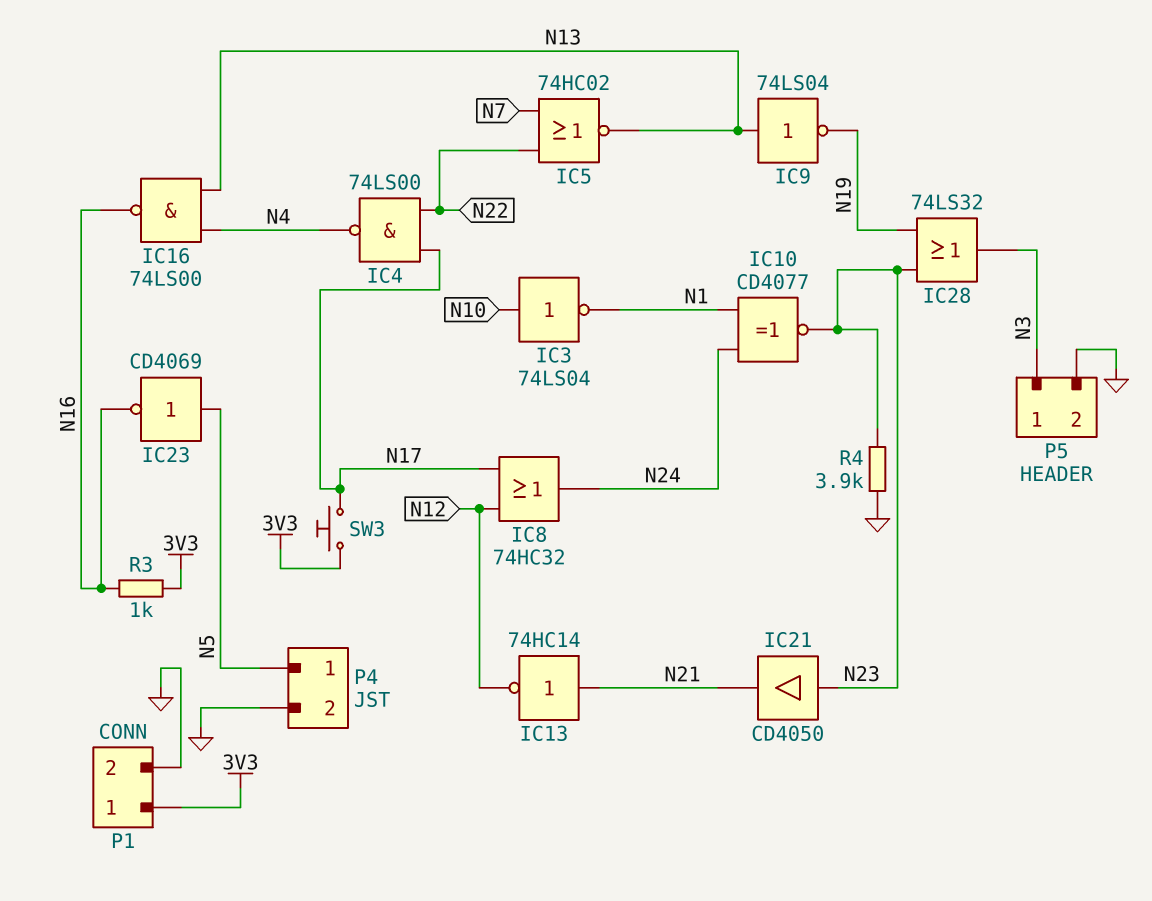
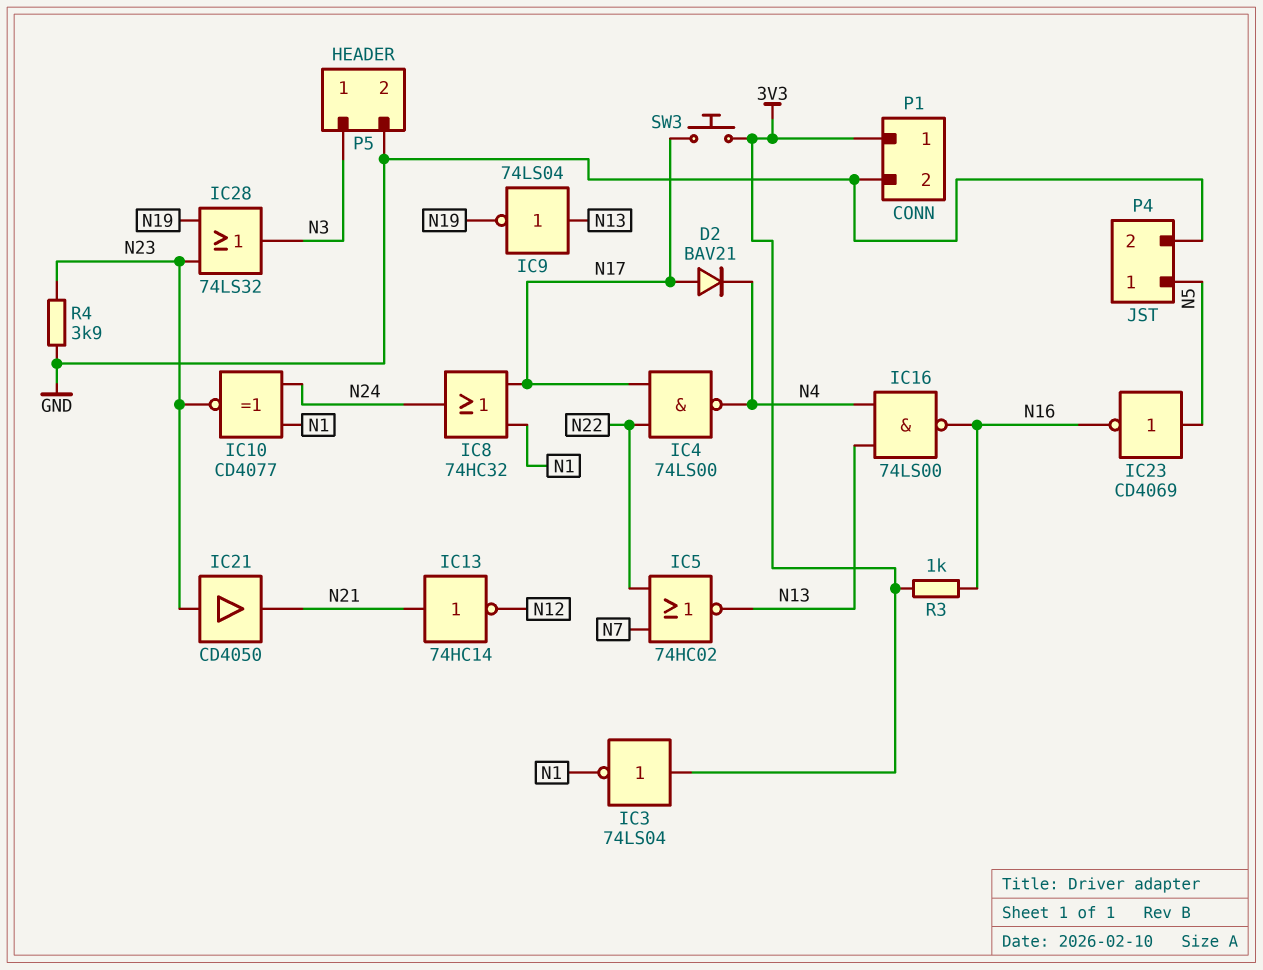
D2: none -> diode BAV21 (A N17, K N4)
IC3: NOT 74LS04 (in N10, out N1) -> NOT 74LS04 (in 3V3, out N1)
IC8: OR 74HC32 (in N12, in N17, out N24) -> OR 74HC32 (in N1, in N17, out N24)

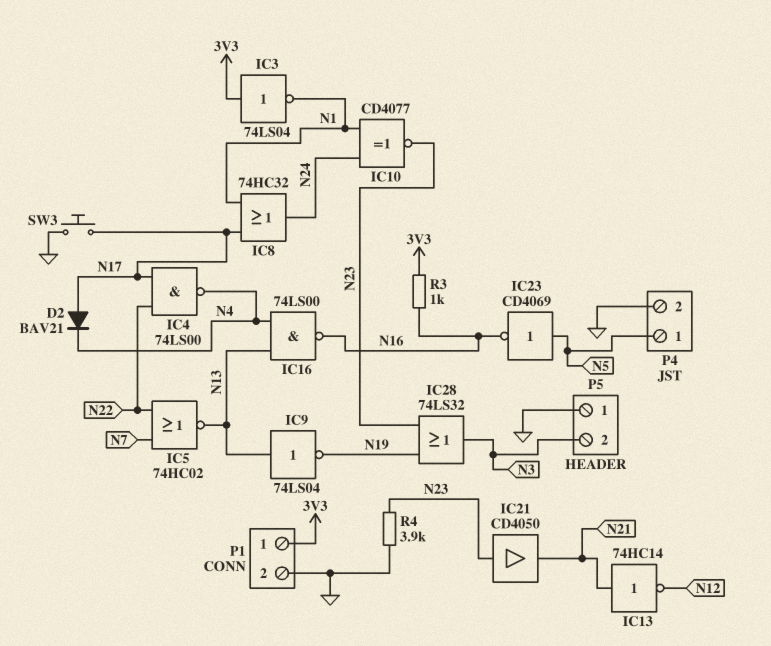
P5 pin 1: N3 -> GND
P5 pin 2: GND -> N3
SW3: button (3V3, N17) -> button (GND, N17)

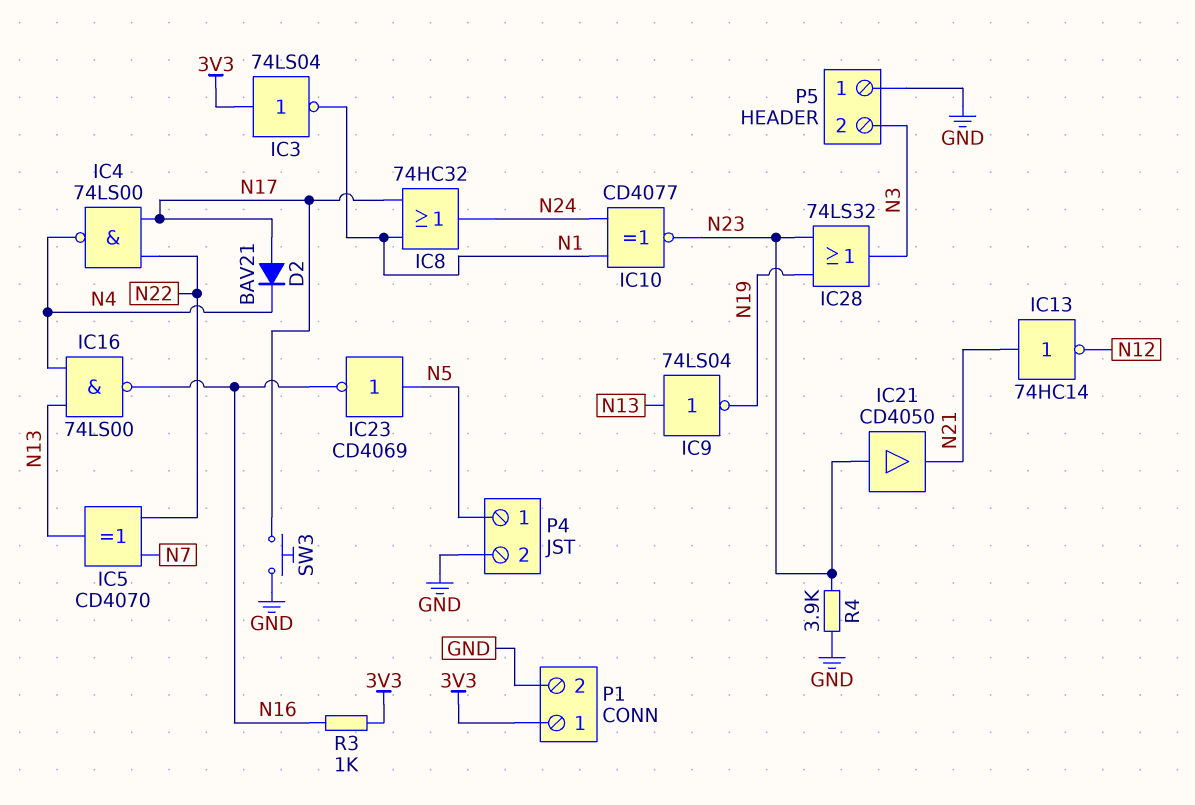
IC5: NOR 74HC02 (in N7, in N22, out N13) -> XOR CD4070 (in N7, in N22, out N13)

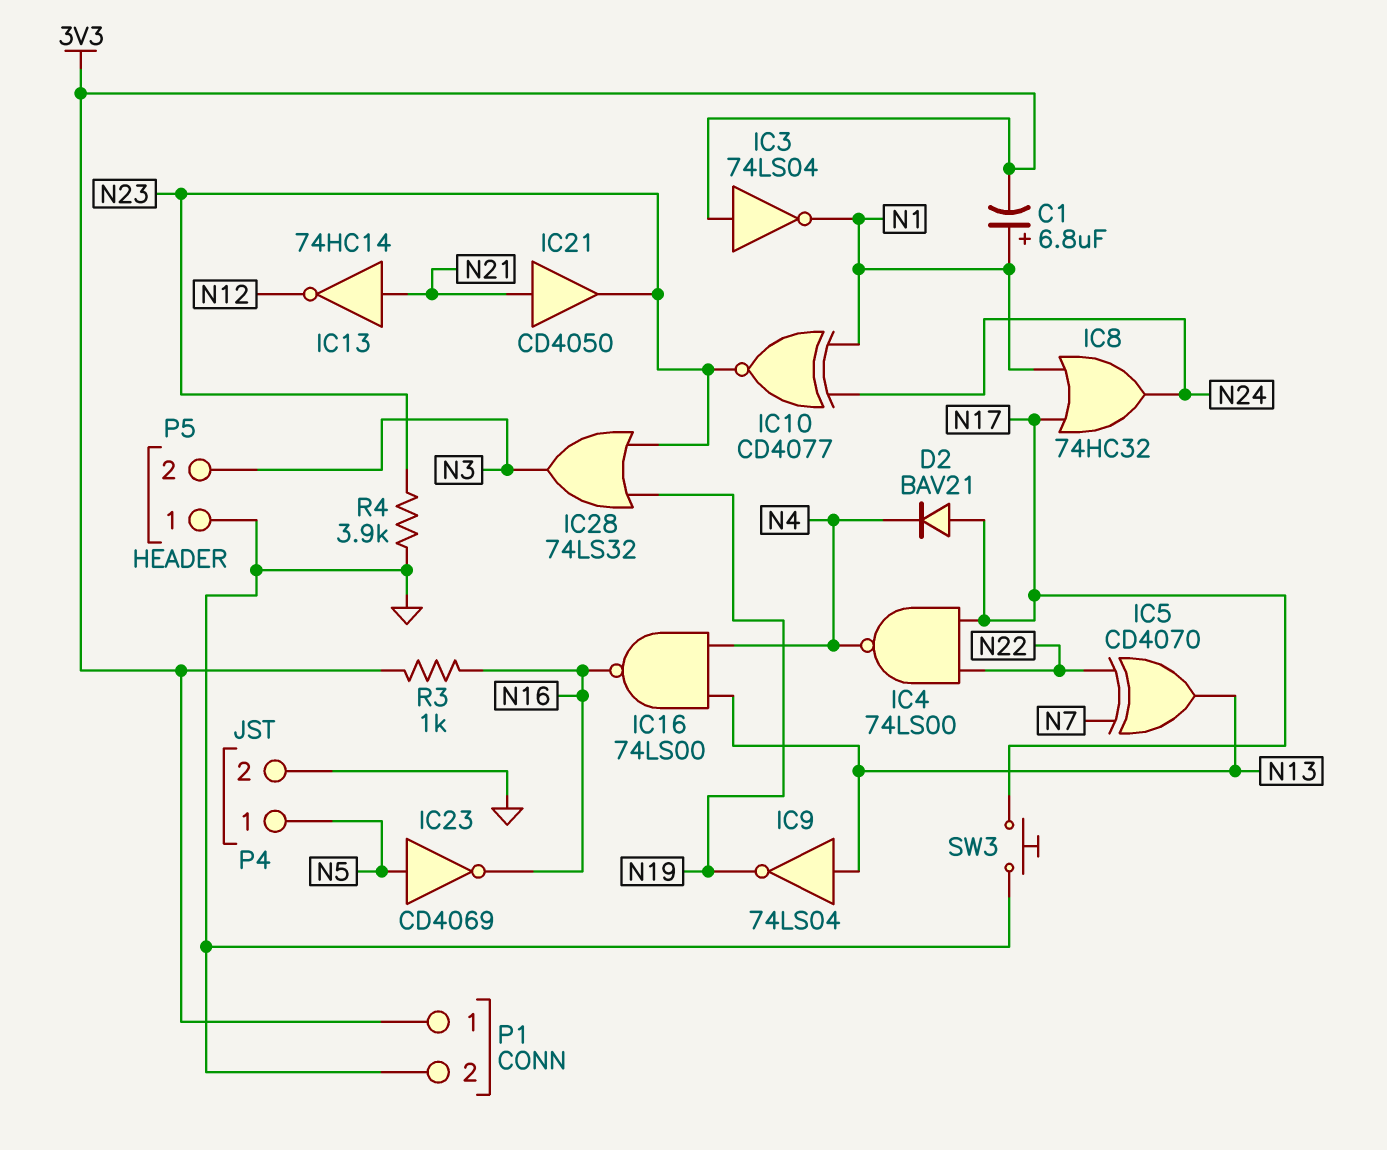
C1: none -> 6.8uF (plus N1, minus 3V3)
IC21: buffer CD4050 (in N23, out N21) -> buffer CD4050 (in N21, out N23)

